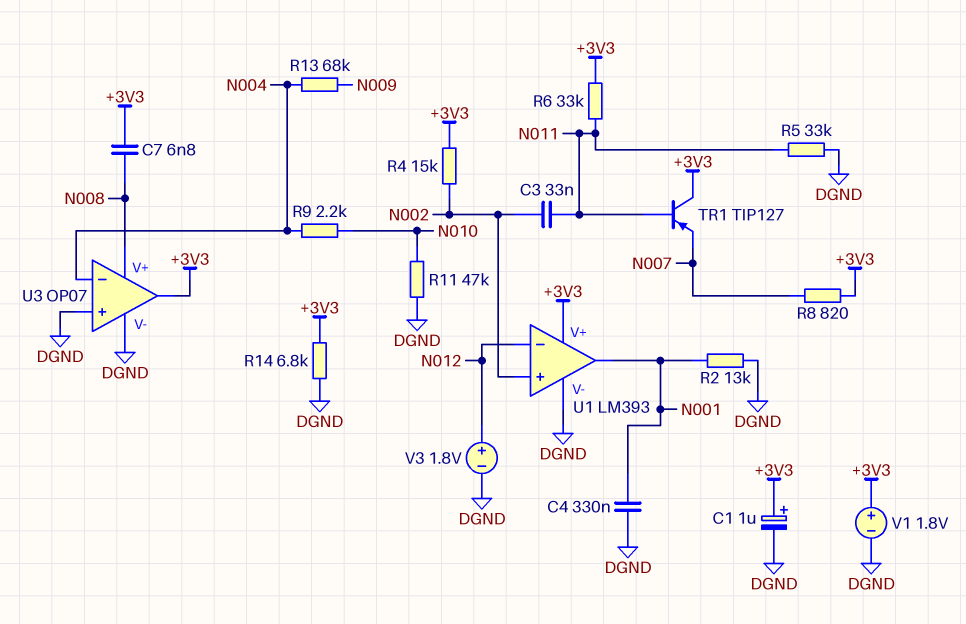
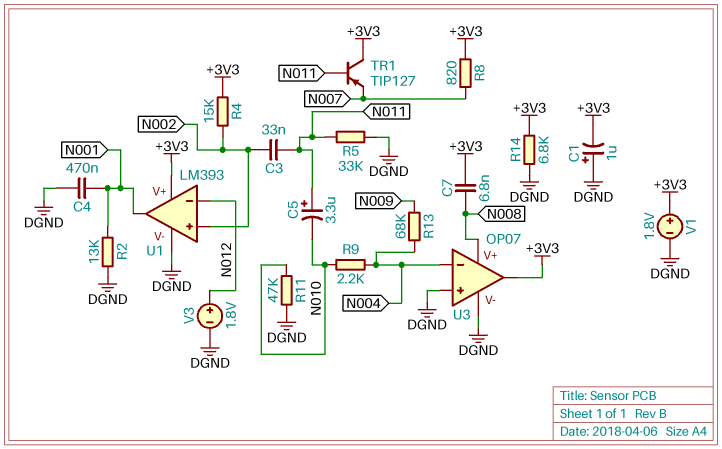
C1: 1uF (plus +3V3, minus DGND) -> 1uF (plus DGND, minus +3V3)
C4: 330nF (DGND, N001) -> 470nF (DGND, N001)
C5: none -> 3.3uF (plus N011, minus N010)
R6: 33k (+3V3, N011) -> none

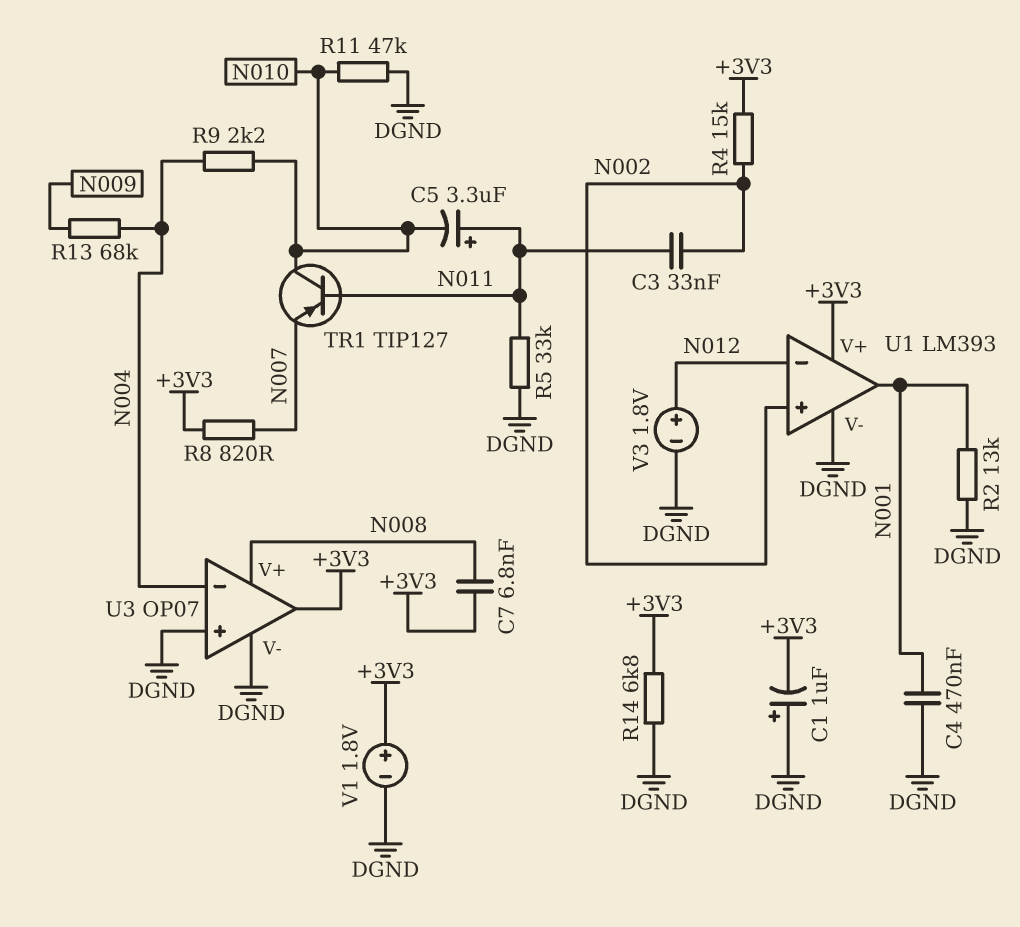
TR1: PNP TIP127 (B N011, C +3V3, E N007) -> PNP TIP127 (B N011, C N010, E N007)

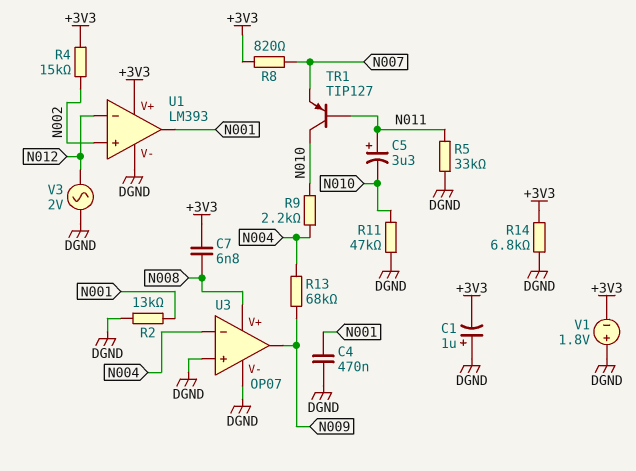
C3: 33nF (N002, N011) -> none
U3 pin out: +3V3 -> N009
V1: 1.8V (plus +3V3, minus DGND) -> 1.8V (plus DGND, minus +3V3)
V3: 1.8V (plus N012, minus DGND) -> AC 2V (DGND, N012)

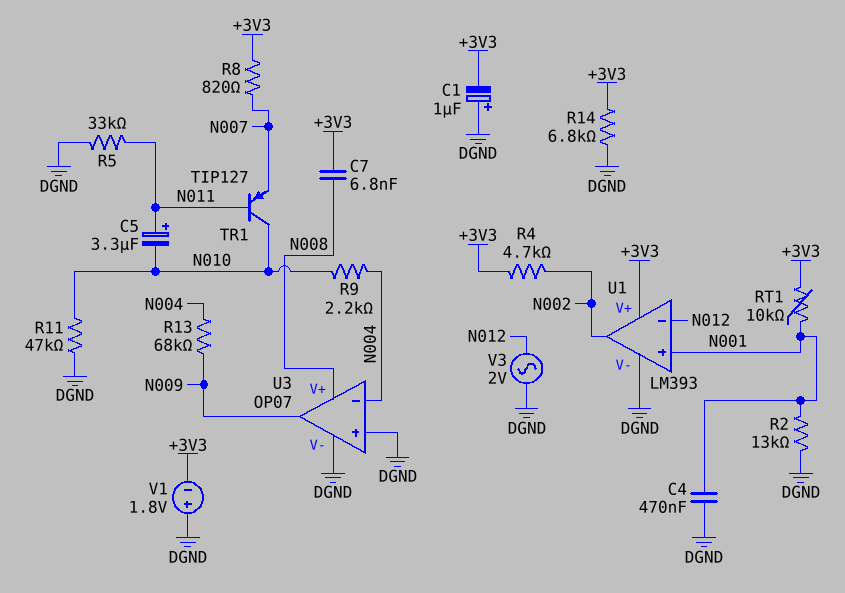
R4: 15k (+3V3, N002) -> 4.7k (+3V3, N002)
RT1: none -> 10k (+3V3, N001)
U1 pin in+: N002 -> N001
U1 pin out: N001 -> N002

